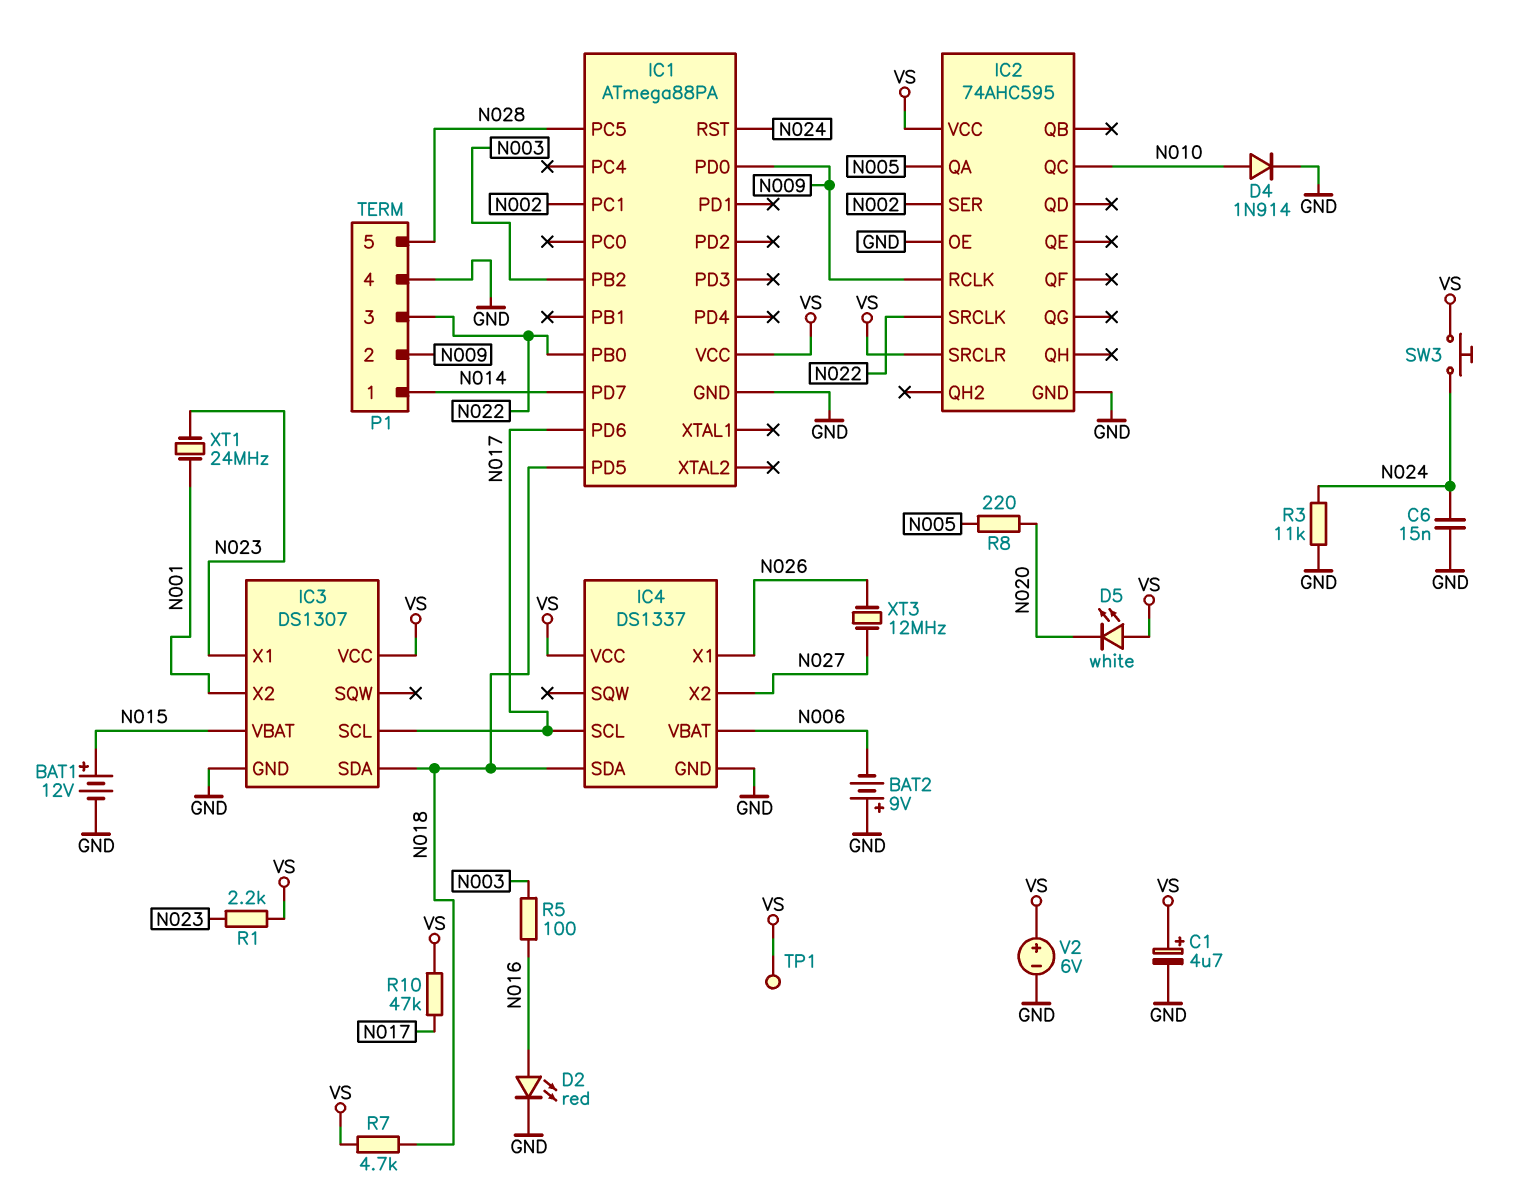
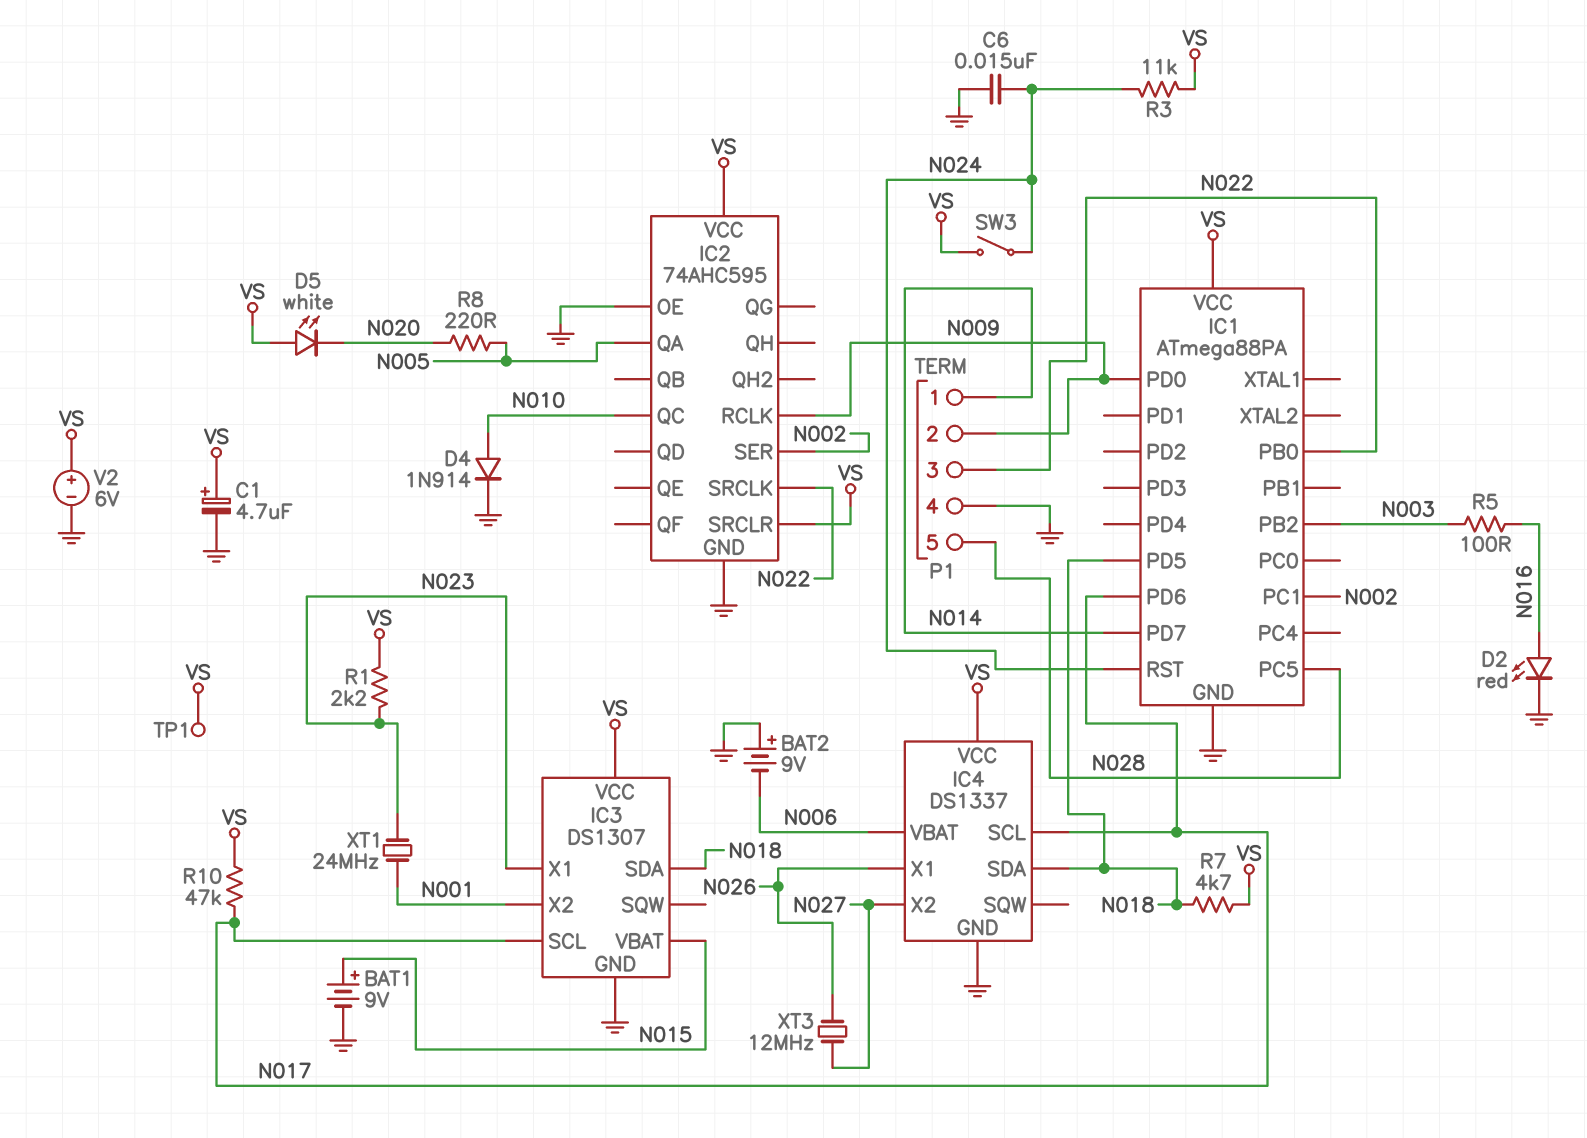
BAT1: 12V (plus N015, minus GND) -> 9V (plus N015, minus GND)
R3: 11k (GND, N024) -> 11k (N024, VS)
SW3: button (N024, VS) -> switch (N024, VS)

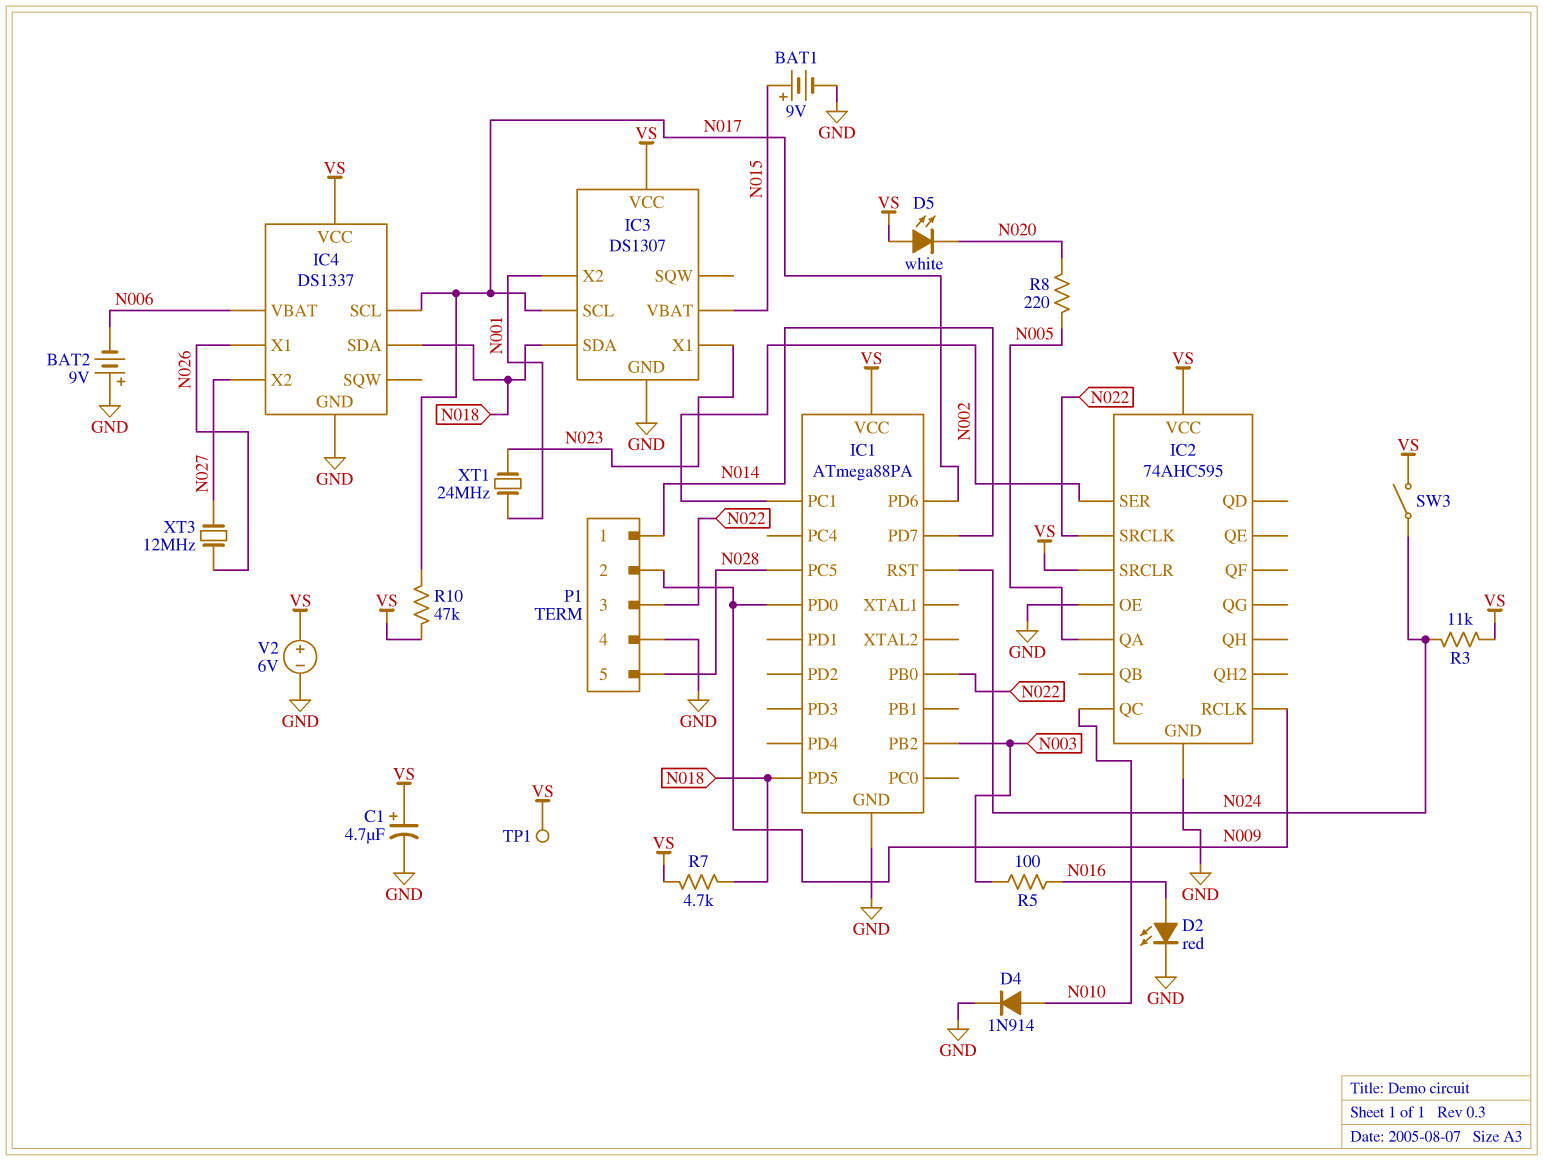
C6: 15nF (GND, N024) -> none
R1: 2.2k (N023, VS) -> none

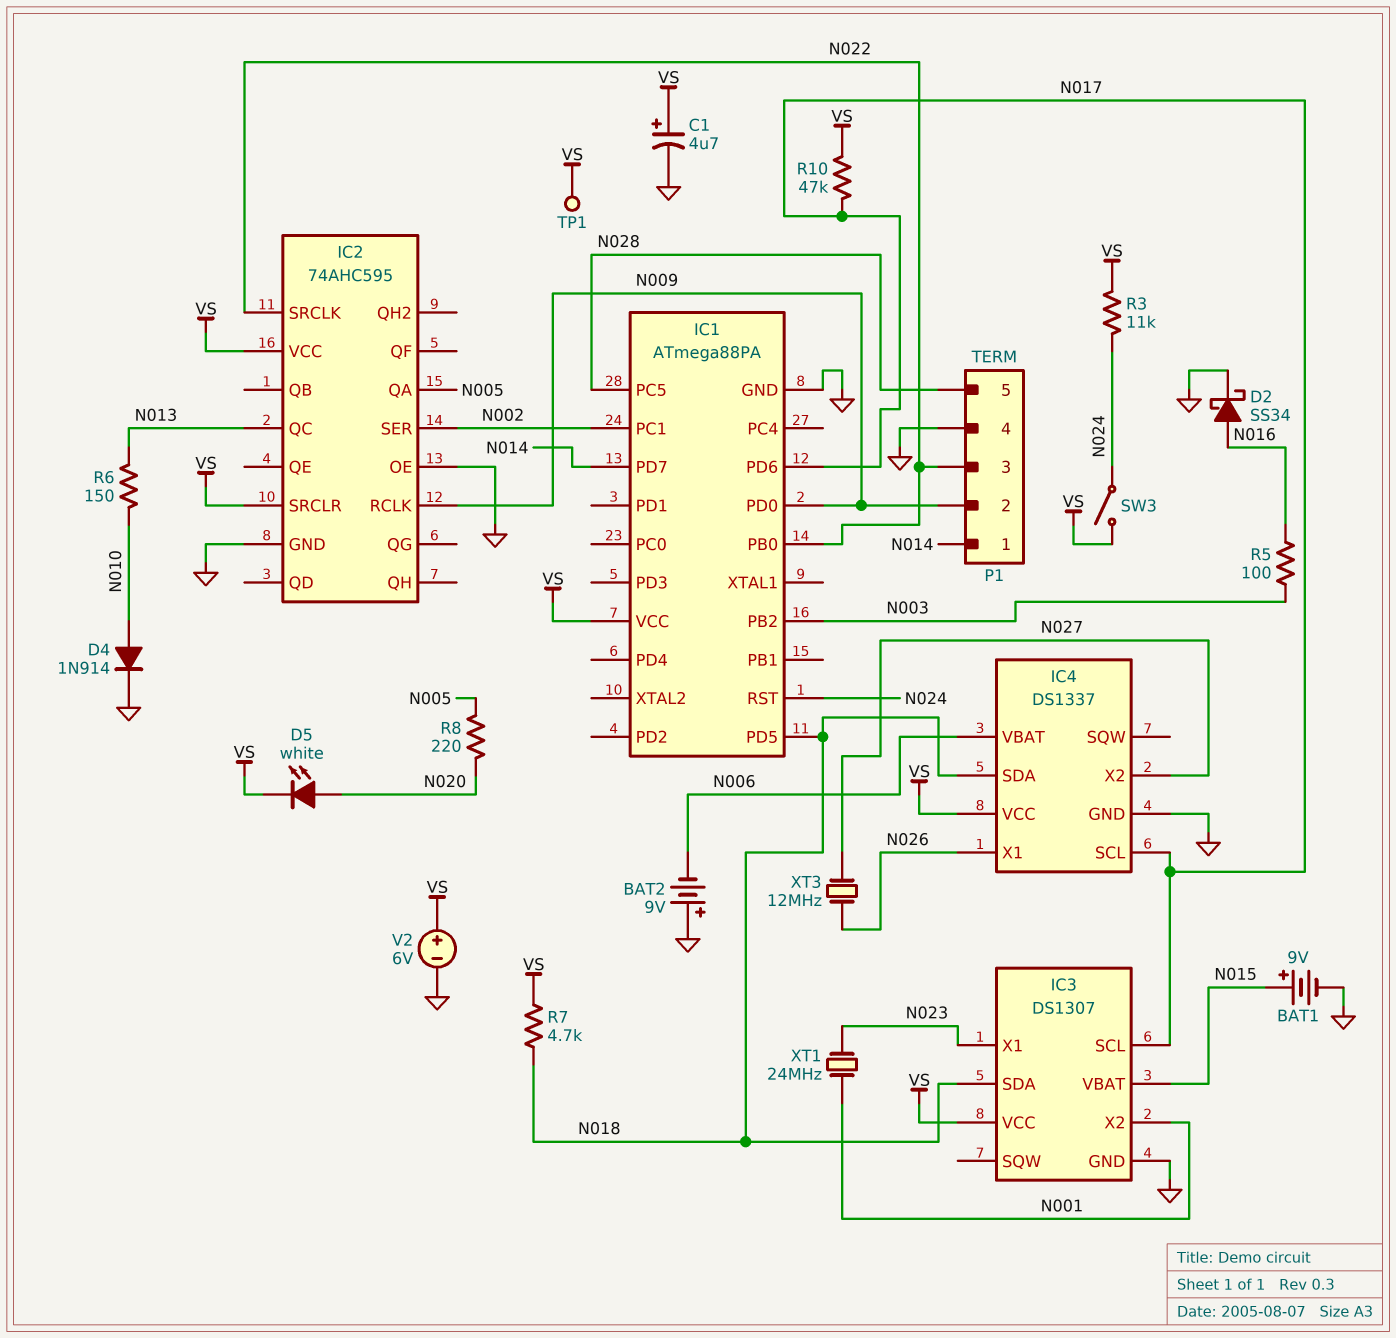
D2: LED red (A N016, K GND) -> schottky SS34 (A N016, K GND)
D5: LED white (A VS, K N020) -> LED white (A N020, K VS)
IC2 pin QC: N010 -> N013
R6: none -> 150 (N010, N013)

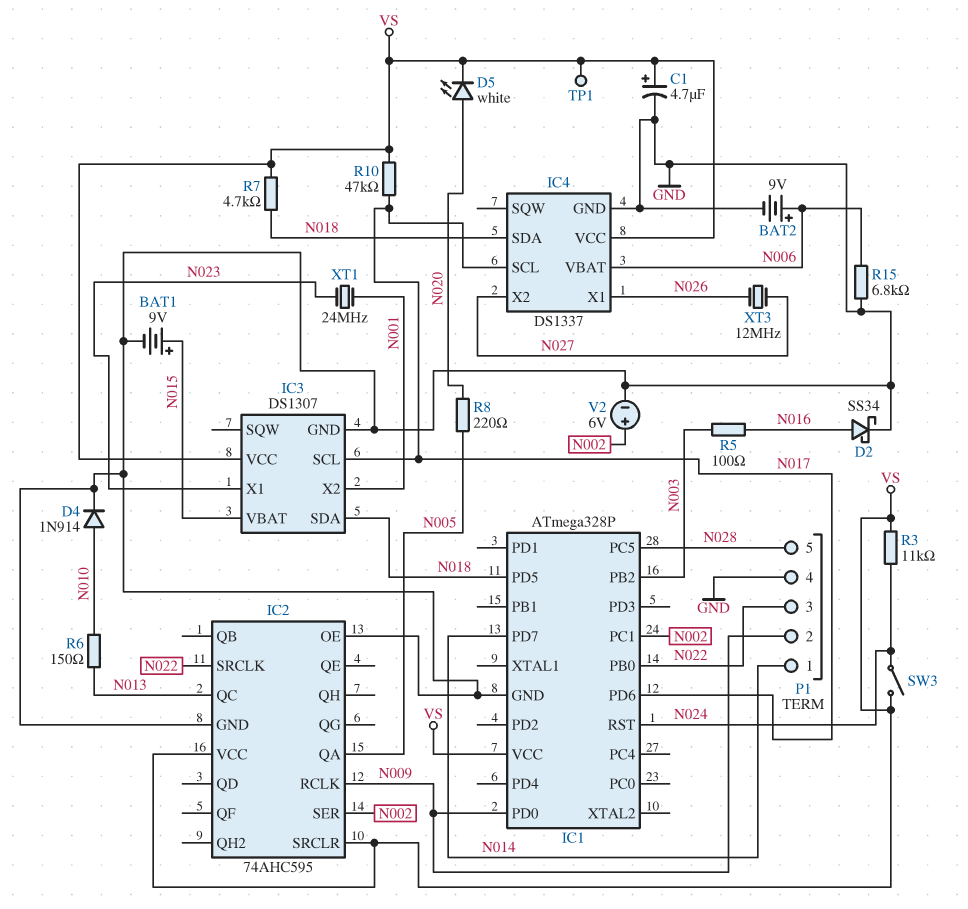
BAT2: 9V (plus GND, minus N006) -> 9V (plus N006, minus GND)
IC1: ATmega88PA -> ATmega328P
R15: none -> 6.8k (GND, N006)
V2: 6V (plus VS, minus GND) -> 6V (plus N002, minus GND)

